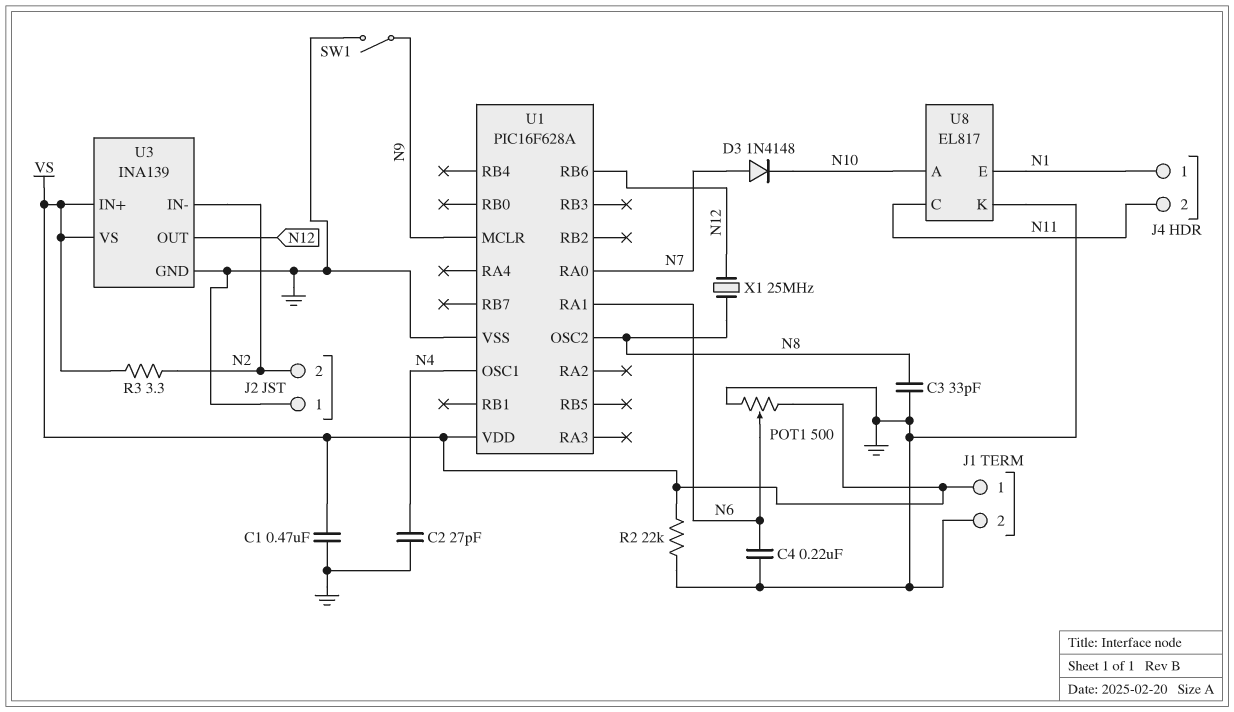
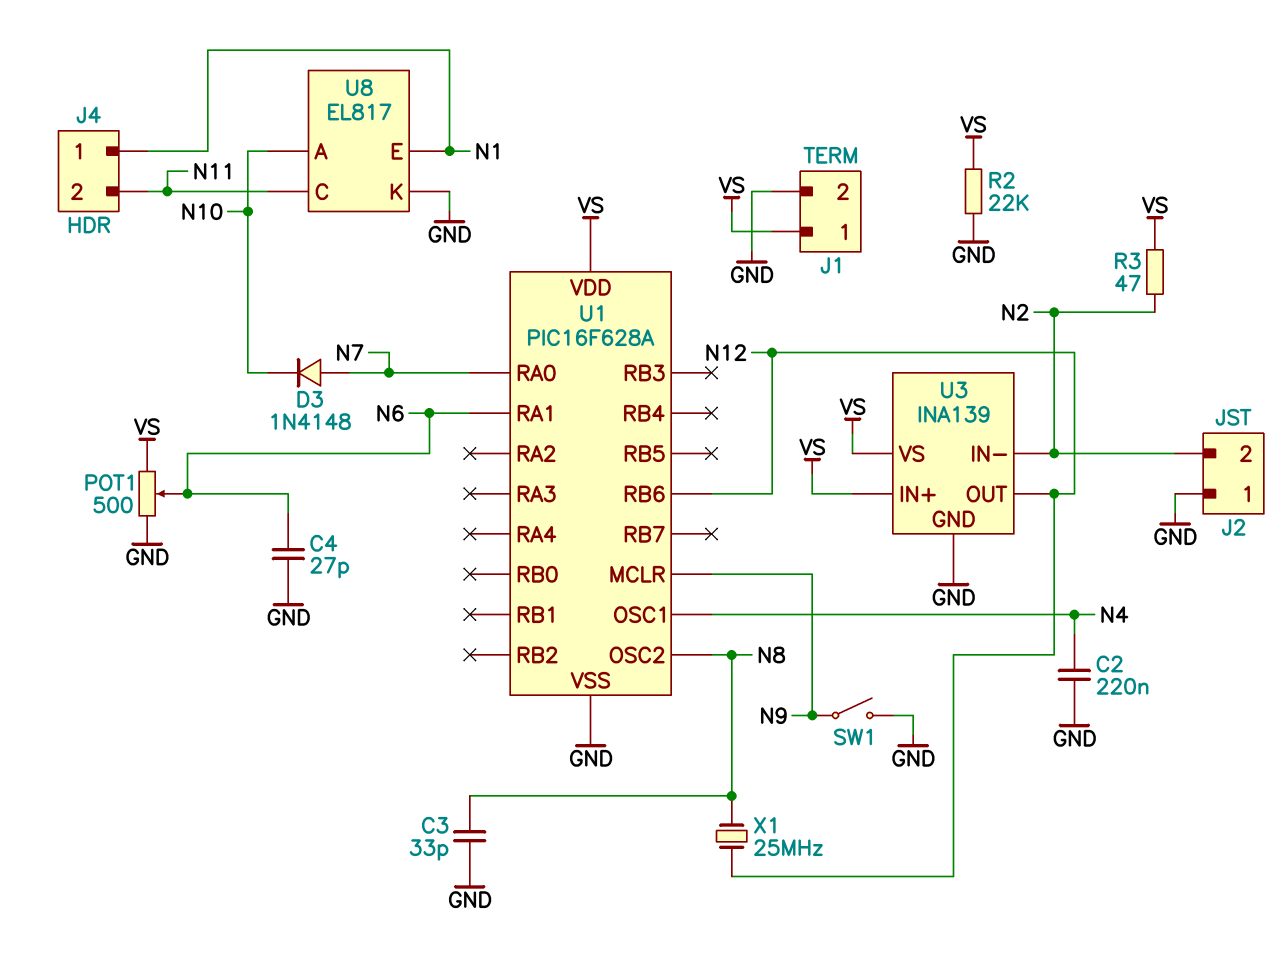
C1: 470nF (GND, VS) -> none
C2: 27pF (GND, N4) -> 220nF (GND, N4)
C4: 220nF (GND, N6) -> 27pF (GND, N6)
R3: 3.3 (N2, VS) -> 47 (N2, VS)

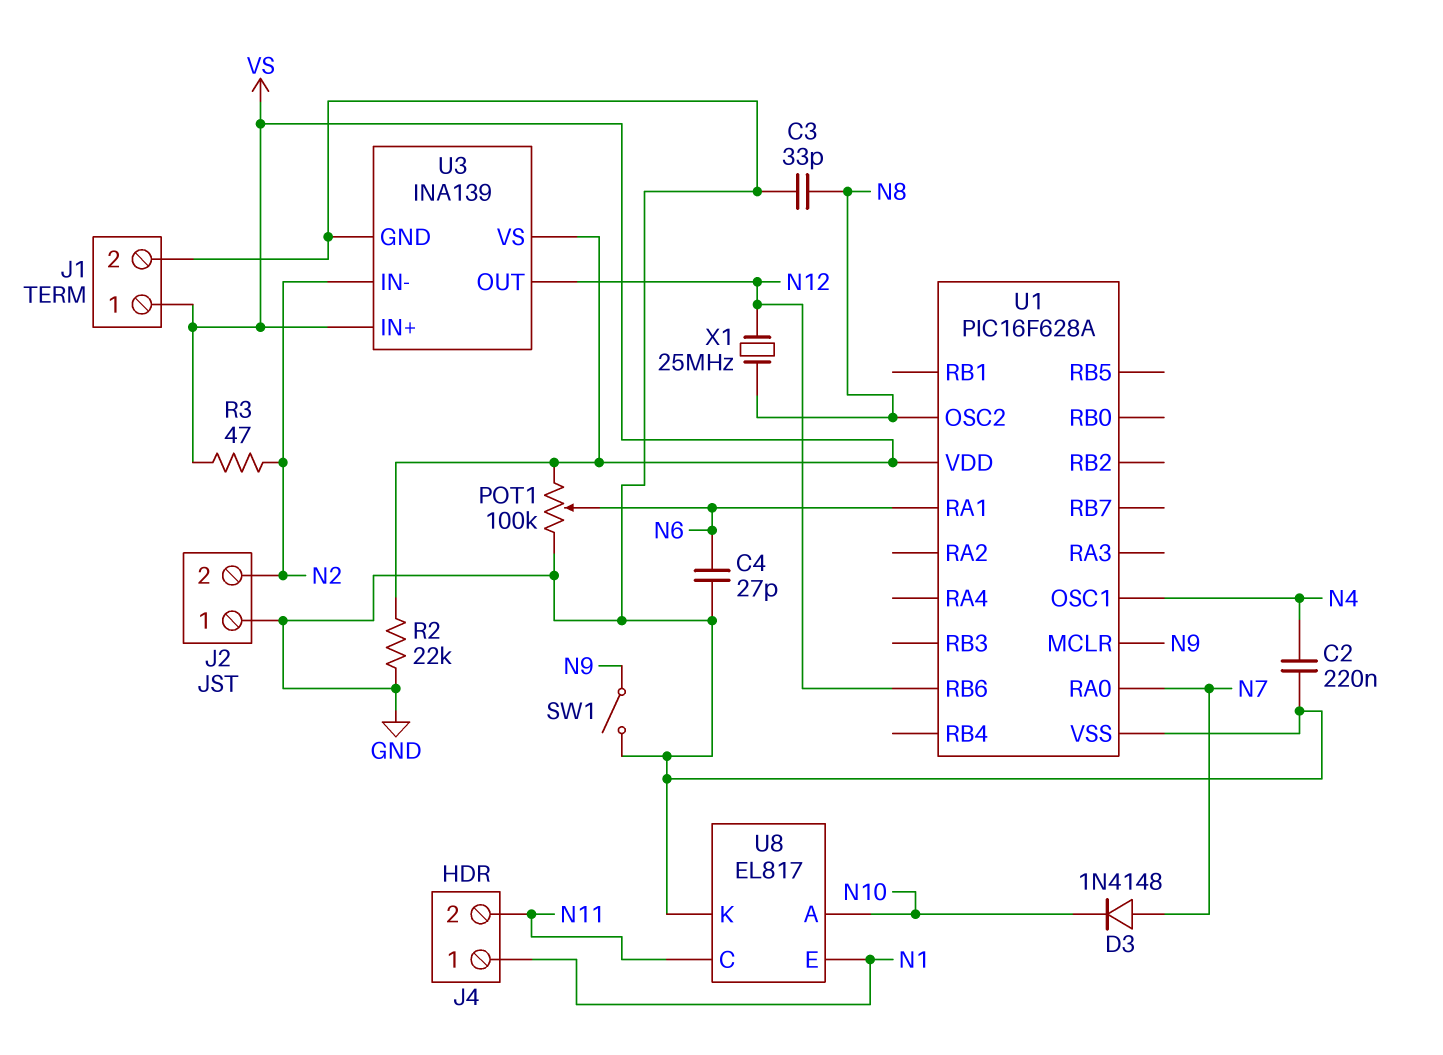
POT1: 500 (GND, VS, wiper N6) -> 100k (GND, VS, wiper N6)

